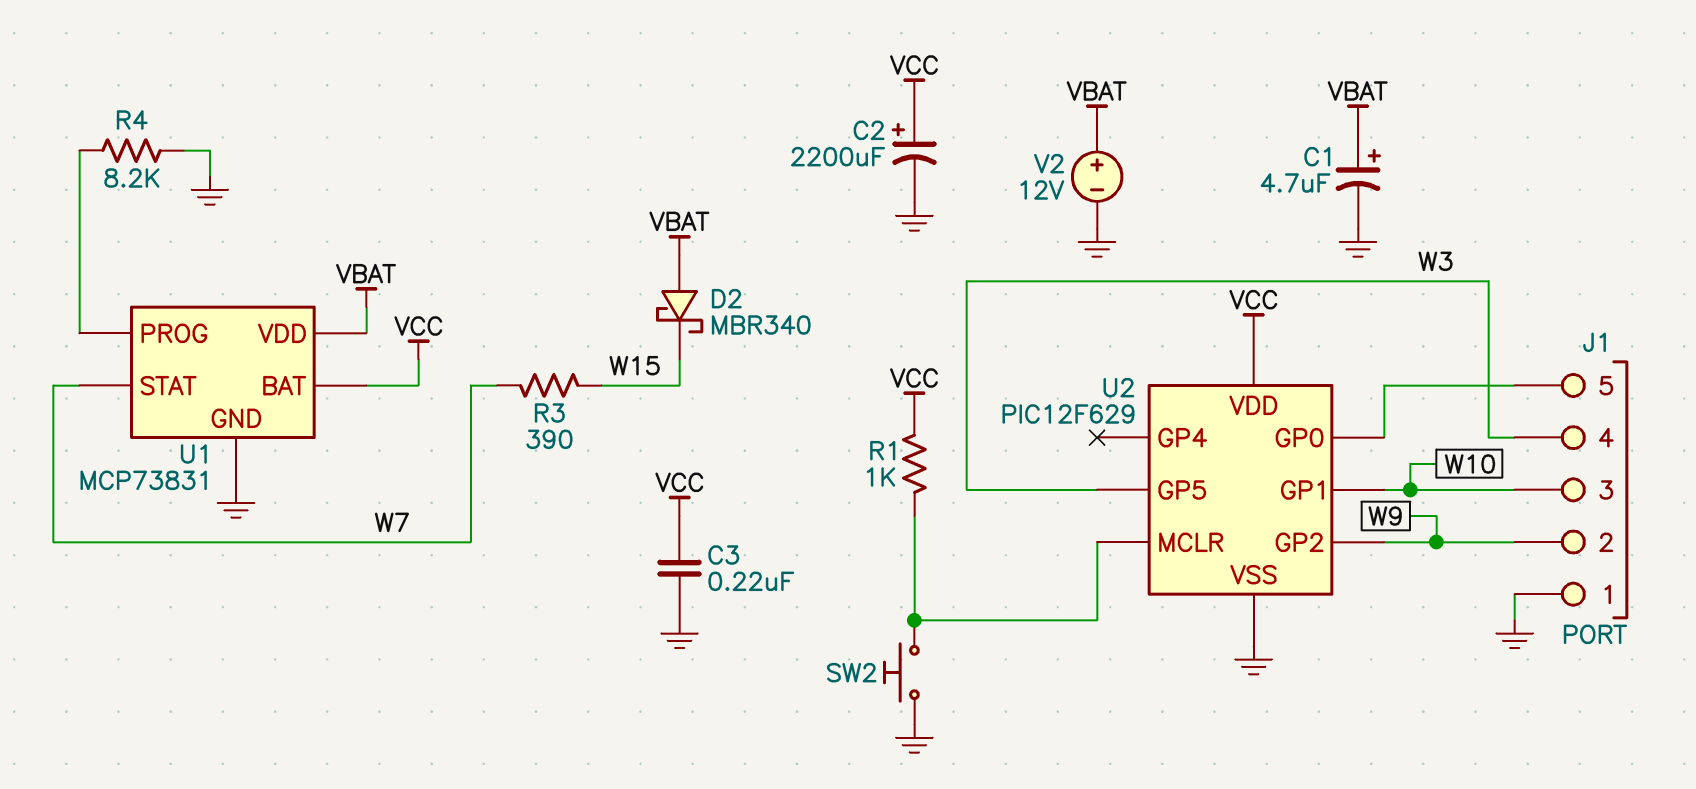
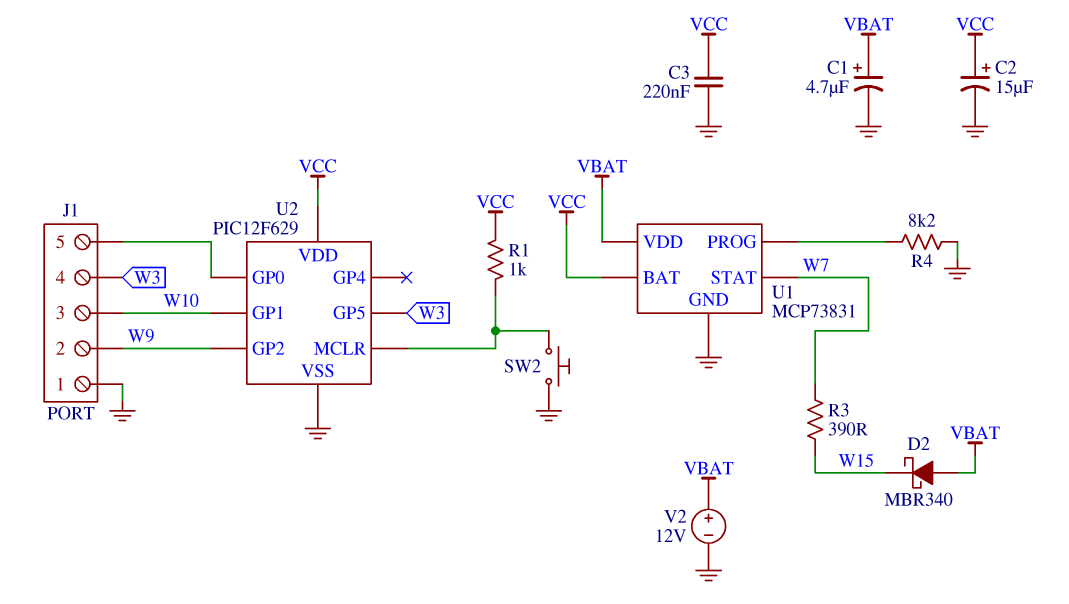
C2: 2200uF (plus VCC, minus GND) -> 15uF (plus VCC, minus GND)

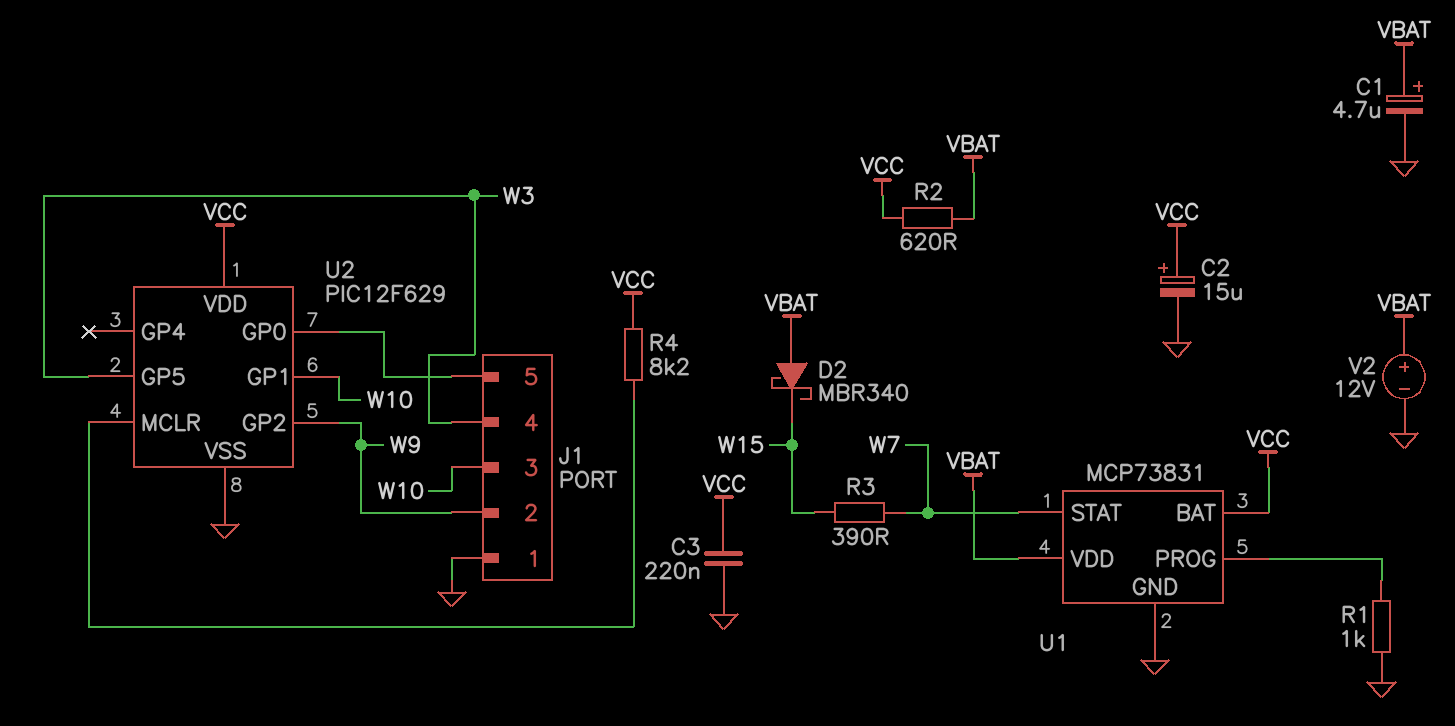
R1: 1k (U2/MCLR, VCC) -> 1k (GND, U1/PROG)
R2: none -> 620 (VBAT, VCC)
R4: 8.2k (GND, U1/PROG) -> 8.2k (U2/MCLR, VCC)
SW2: button (GND, U2/MCLR) -> none

